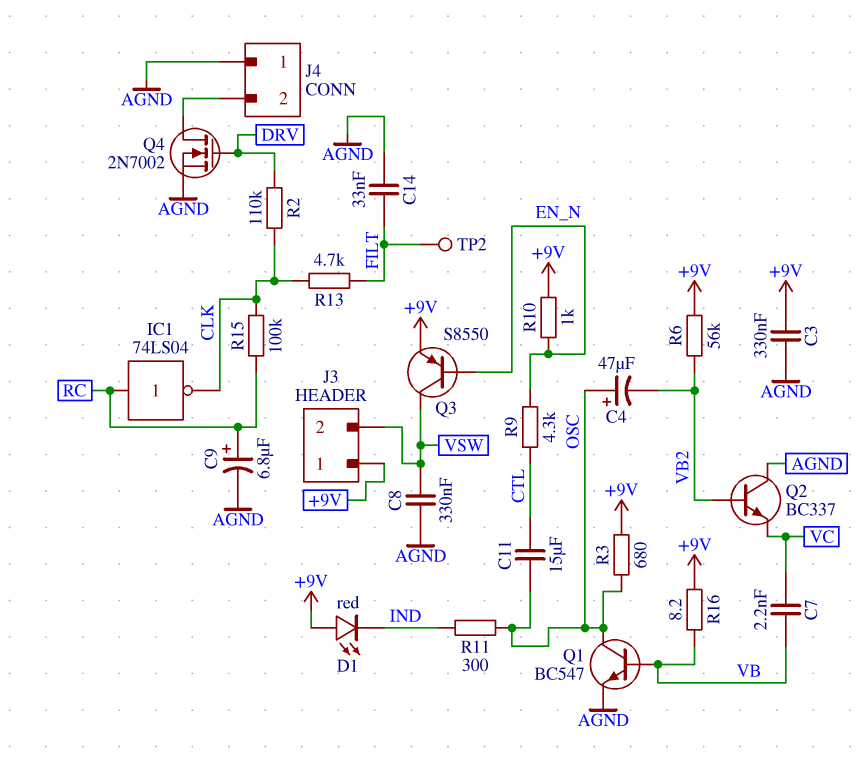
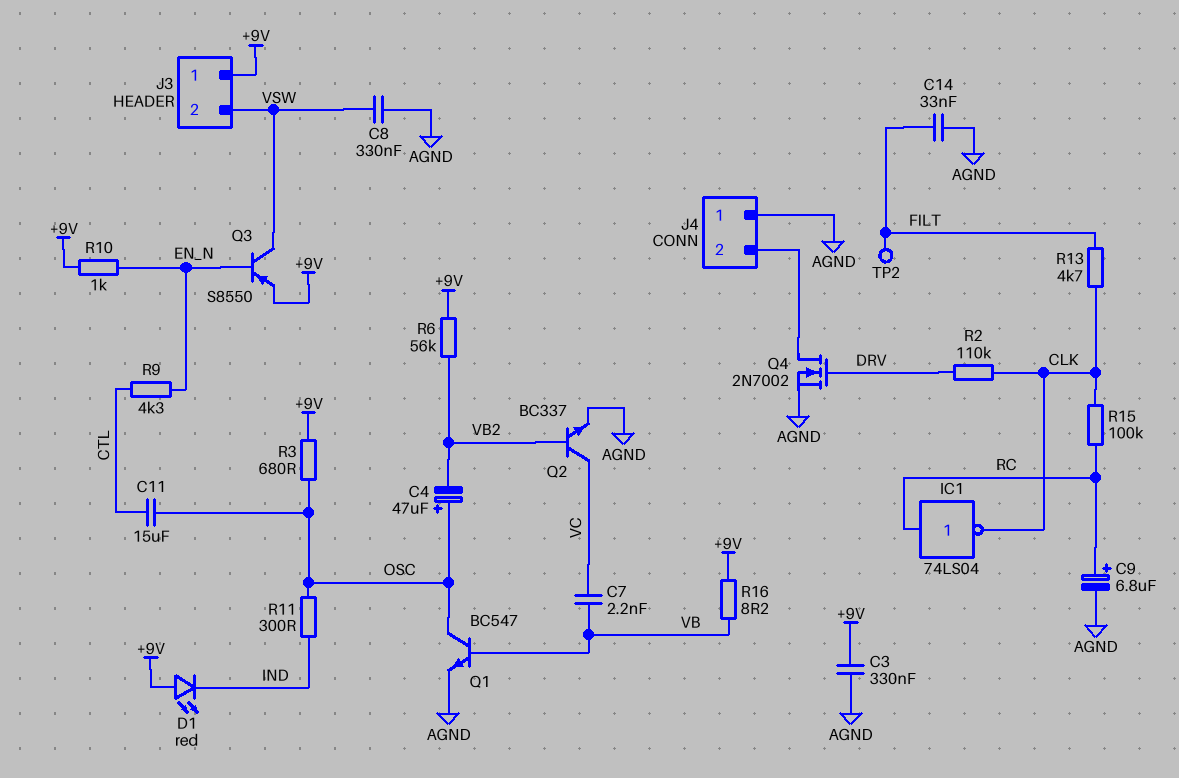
Q2: NPN BC337 (B VB2, C AGND, E VC) -> NPN BC337 (B VB2, C VC, E AGND)

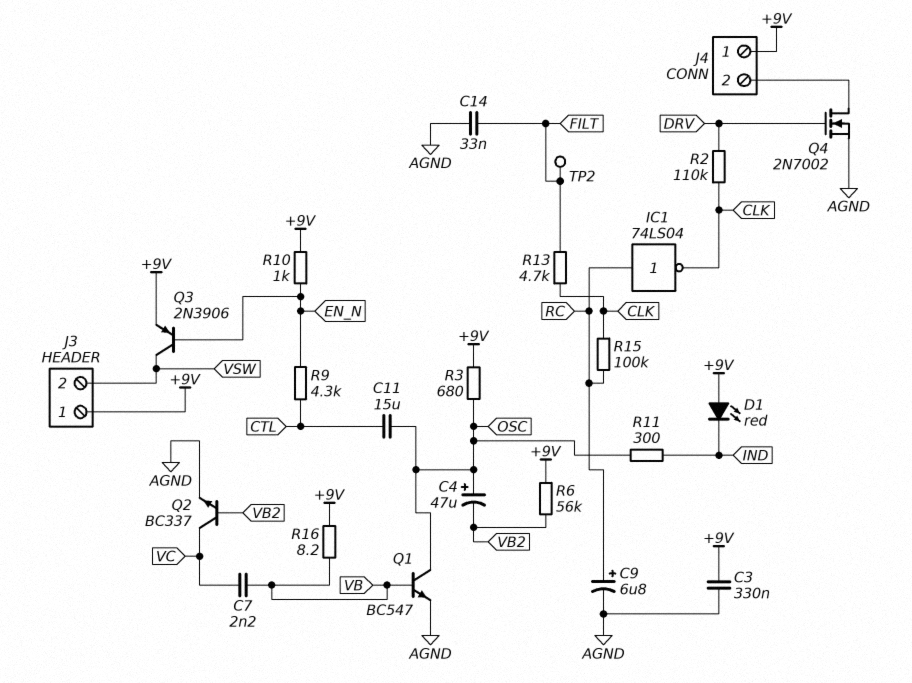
C8: 330nF (AGND, VSW) -> none
J4 pin 1: AGND -> +9V
Q3: PNP S8550 (B EN_N, C VSW, E +9V) -> PNP 2N3906 (B EN_N, C VSW, E +9V)

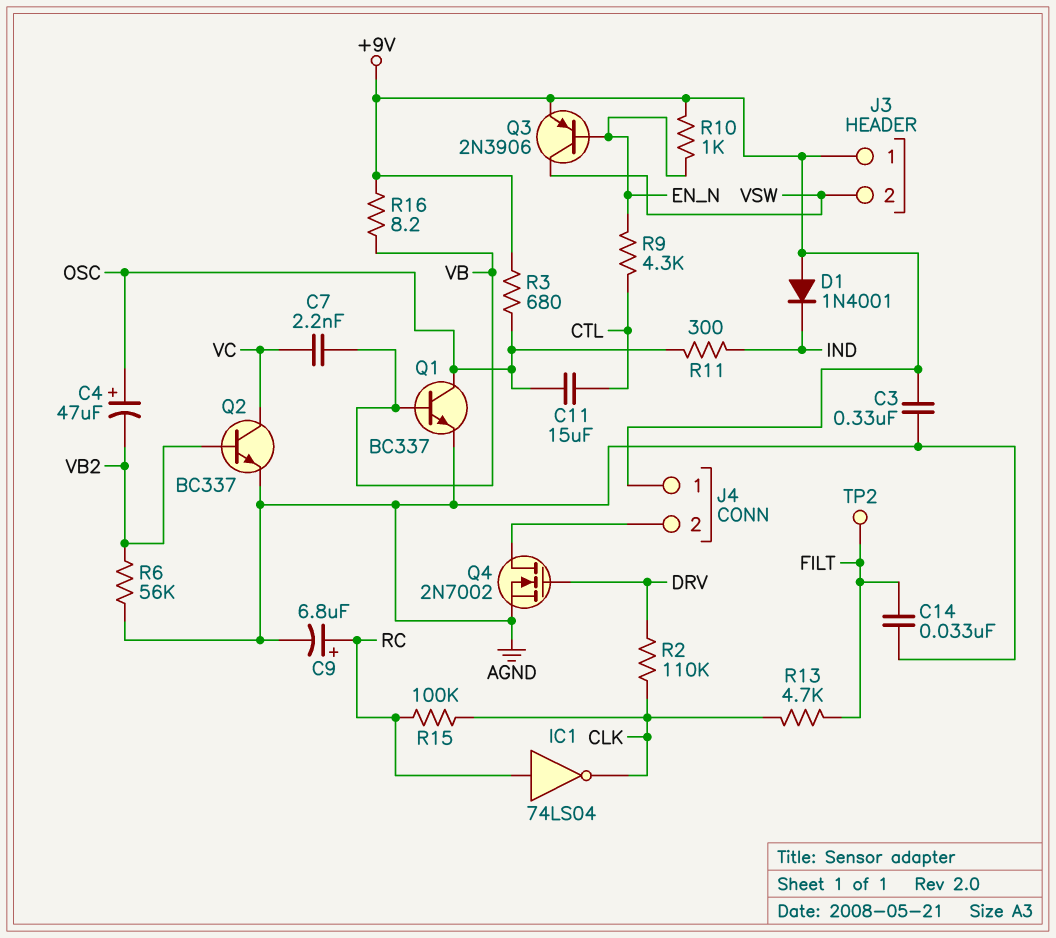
D1: LED red (A +9V, K IND) -> diode 1N4001 (A +9V, K IND)
Q1: NPN BC547 (B VB, C OSC, E AGND) -> NPN BC337 (B VB, C OSC, E AGND)
R6: 56k (+9V, VB2) -> 56k (AGND, VB2)

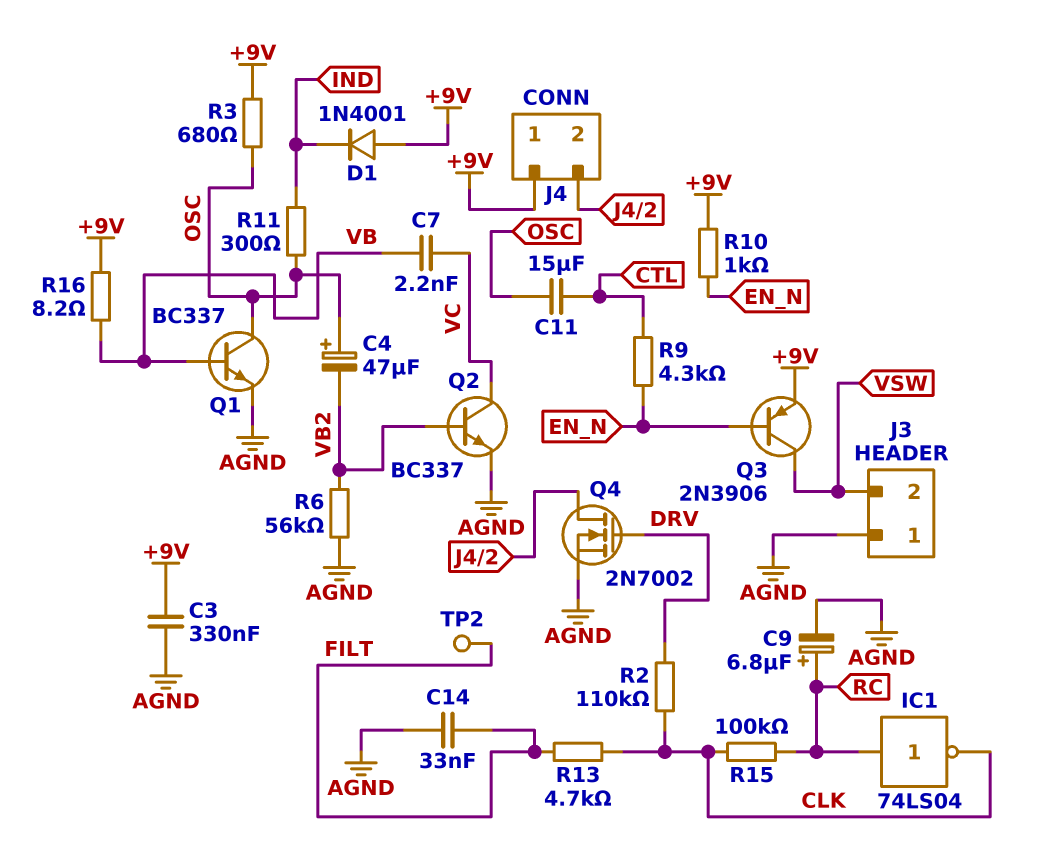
J3 pin 1: +9V -> AGND

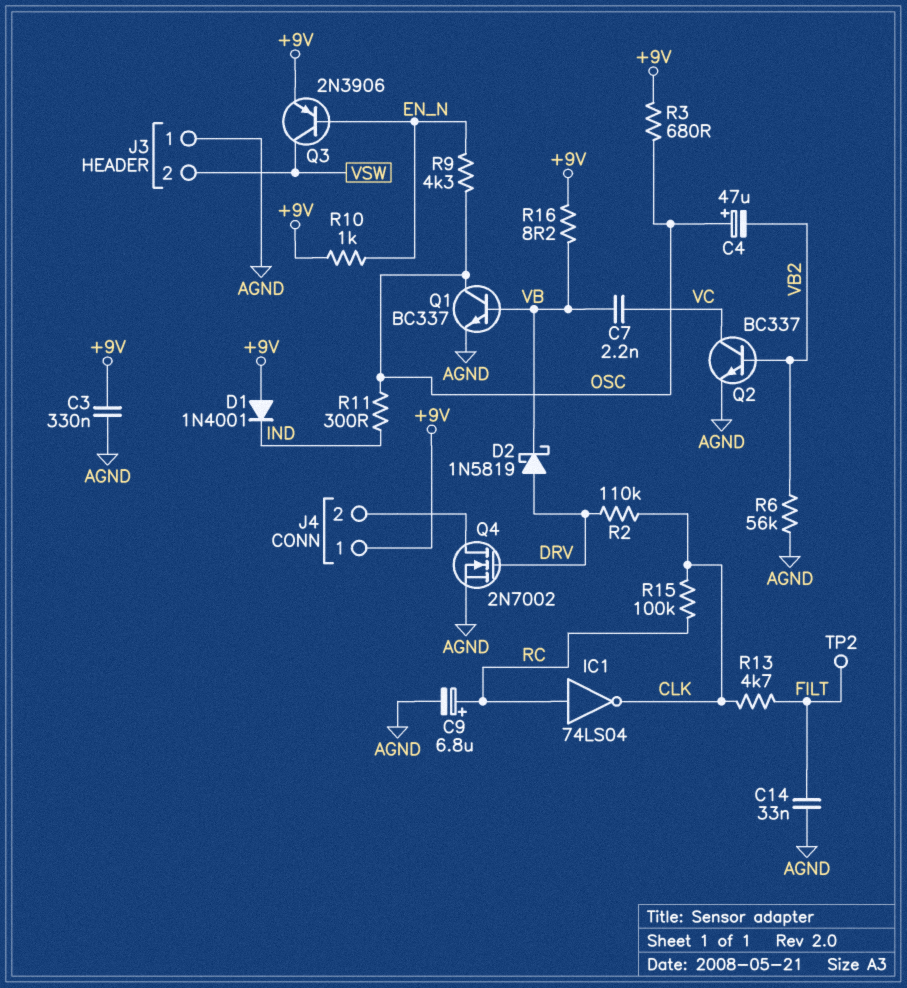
C11: 15uF (CTL, OSC) -> none
D2: none -> schottky 1N5819 (A DRV, K VB)
R9: 4.3k (CTL, EN_N) -> 4.3k (EN_N, OSC)

